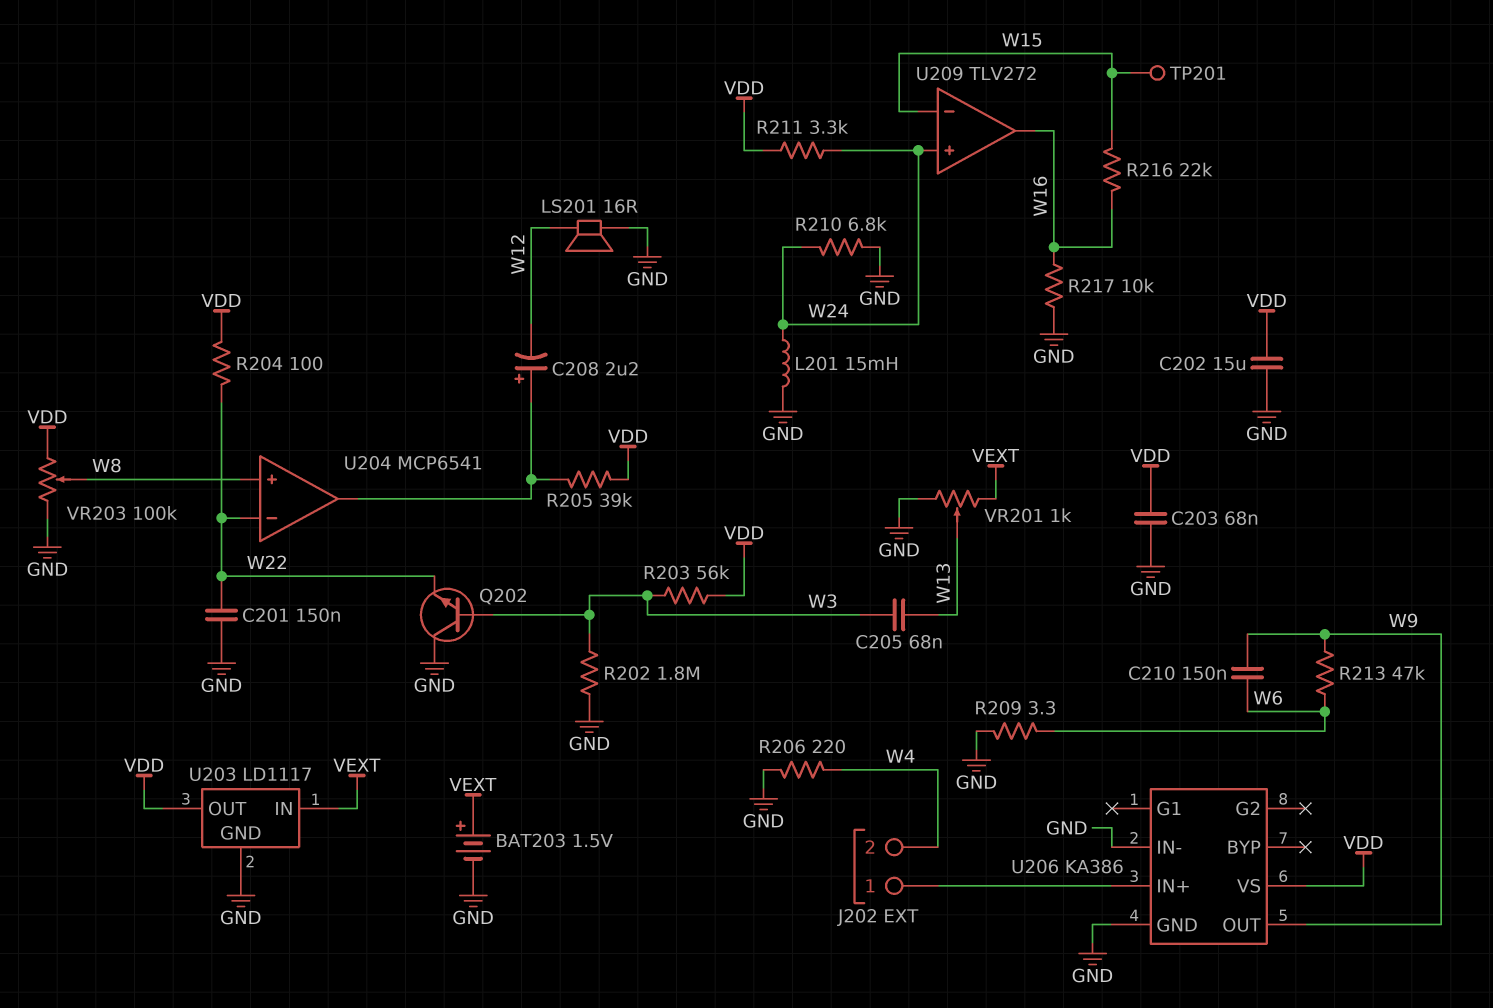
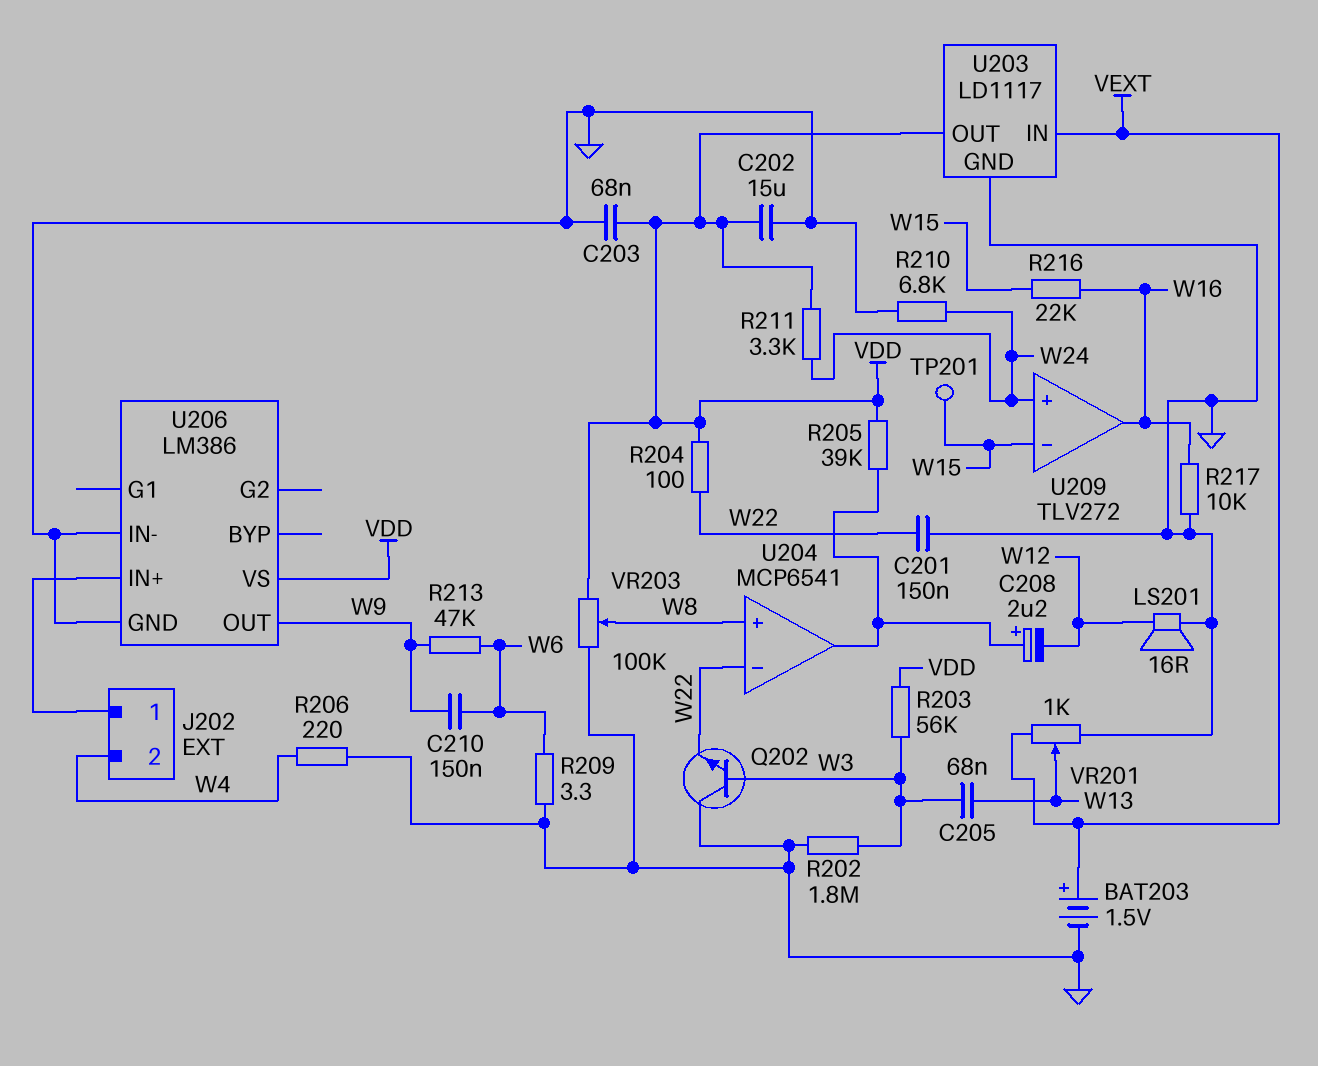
L201: 15mH (GND, W24) -> none
U206: KA386 -> LM386

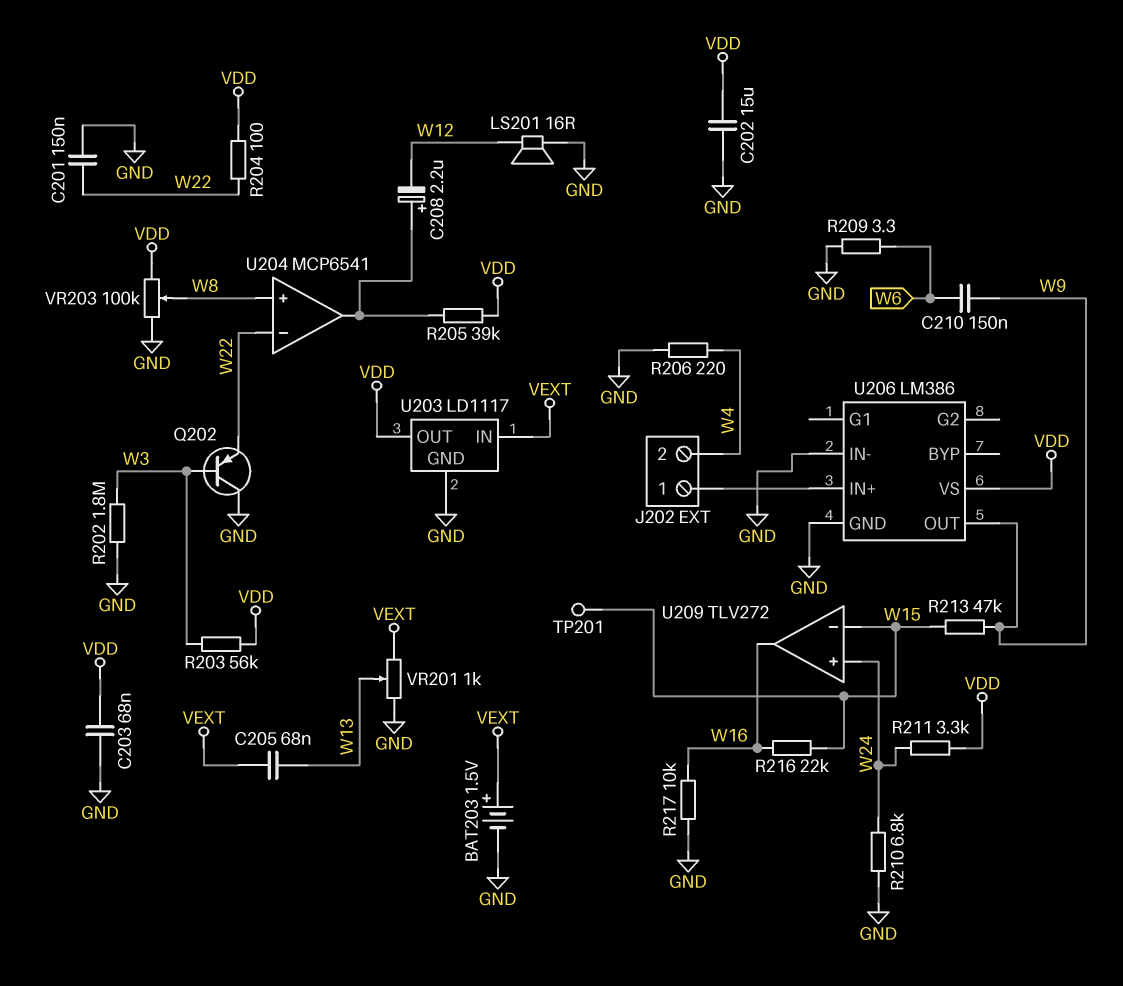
C205: 68nF (W3, W13) -> 68nF (VEXT, W13)
Q202: NPN (B W3, C GND, E W22) -> PNP (B W3, C GND, E W22)
R213: 47k (W6, W9) -> 47k (W9, W15)

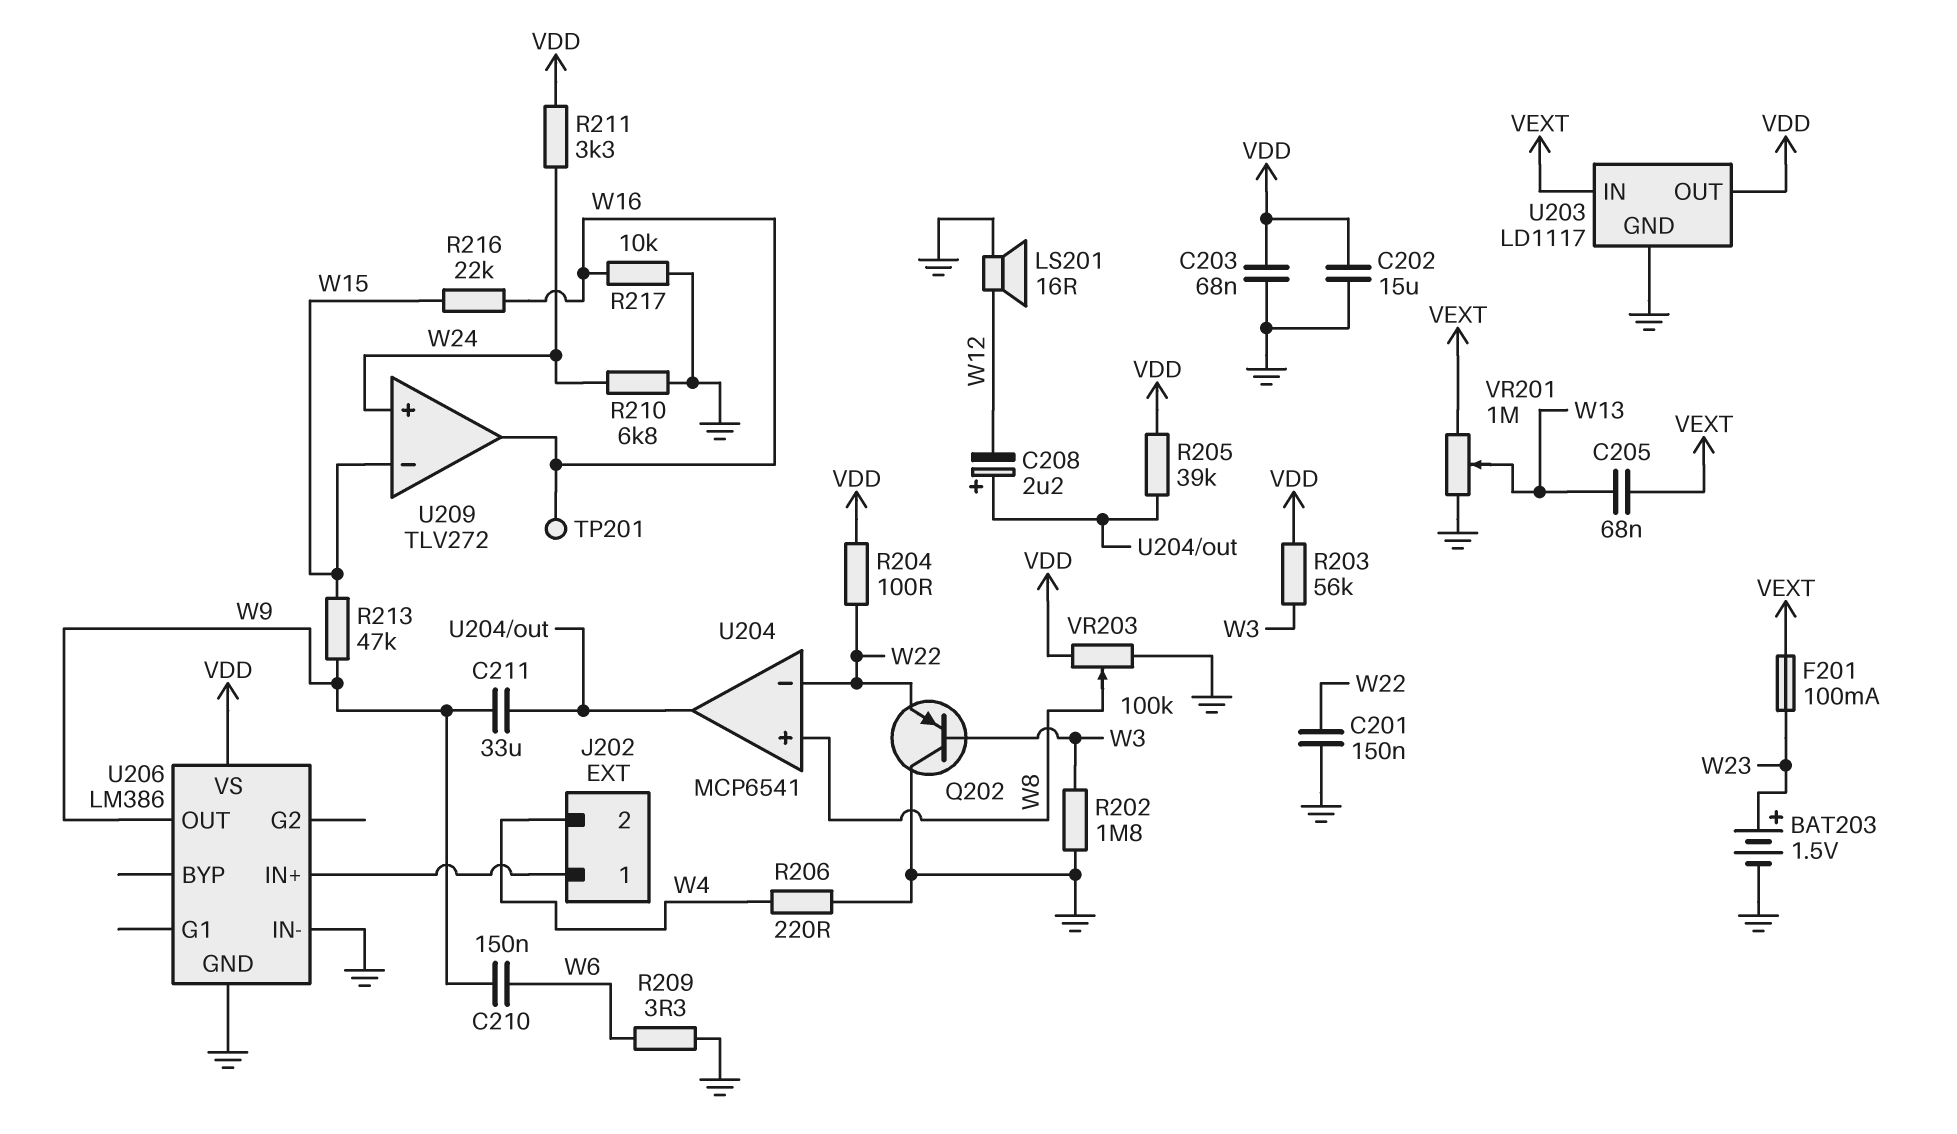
BAT203: 1.5V (plus VEXT, minus GND) -> 1.5V (plus W23, minus GND)
C211: none -> 33uF (U204/out, W9)
F201: none -> 100mA (VEXT, W23)
TP201: test point (W15) -> test point (W16)
VR201: 1k (GND, VEXT, wiper W13) -> 1M (GND, VEXT, wiper W13)

